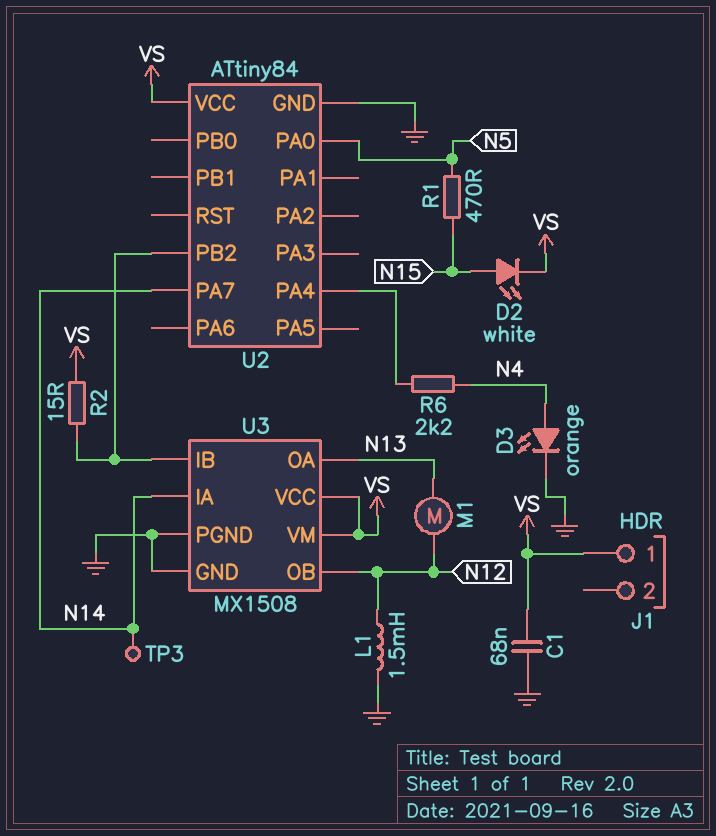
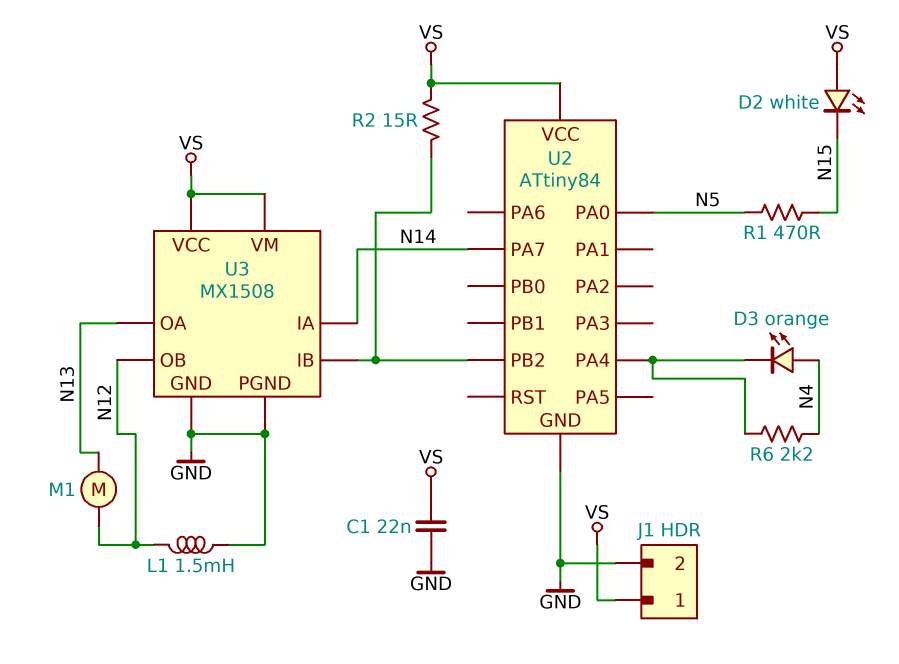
C1: 68nF (GND, VS) -> 22nF (GND, VS)
D2: LED white (A N15, K VS) -> LED white (A VS, K N15)
D3: LED orange (A N4, K GND) -> LED orange (A N4, K U2/PA4)
J1 pin 2: none -> GND
TP3: test point (N14) -> none

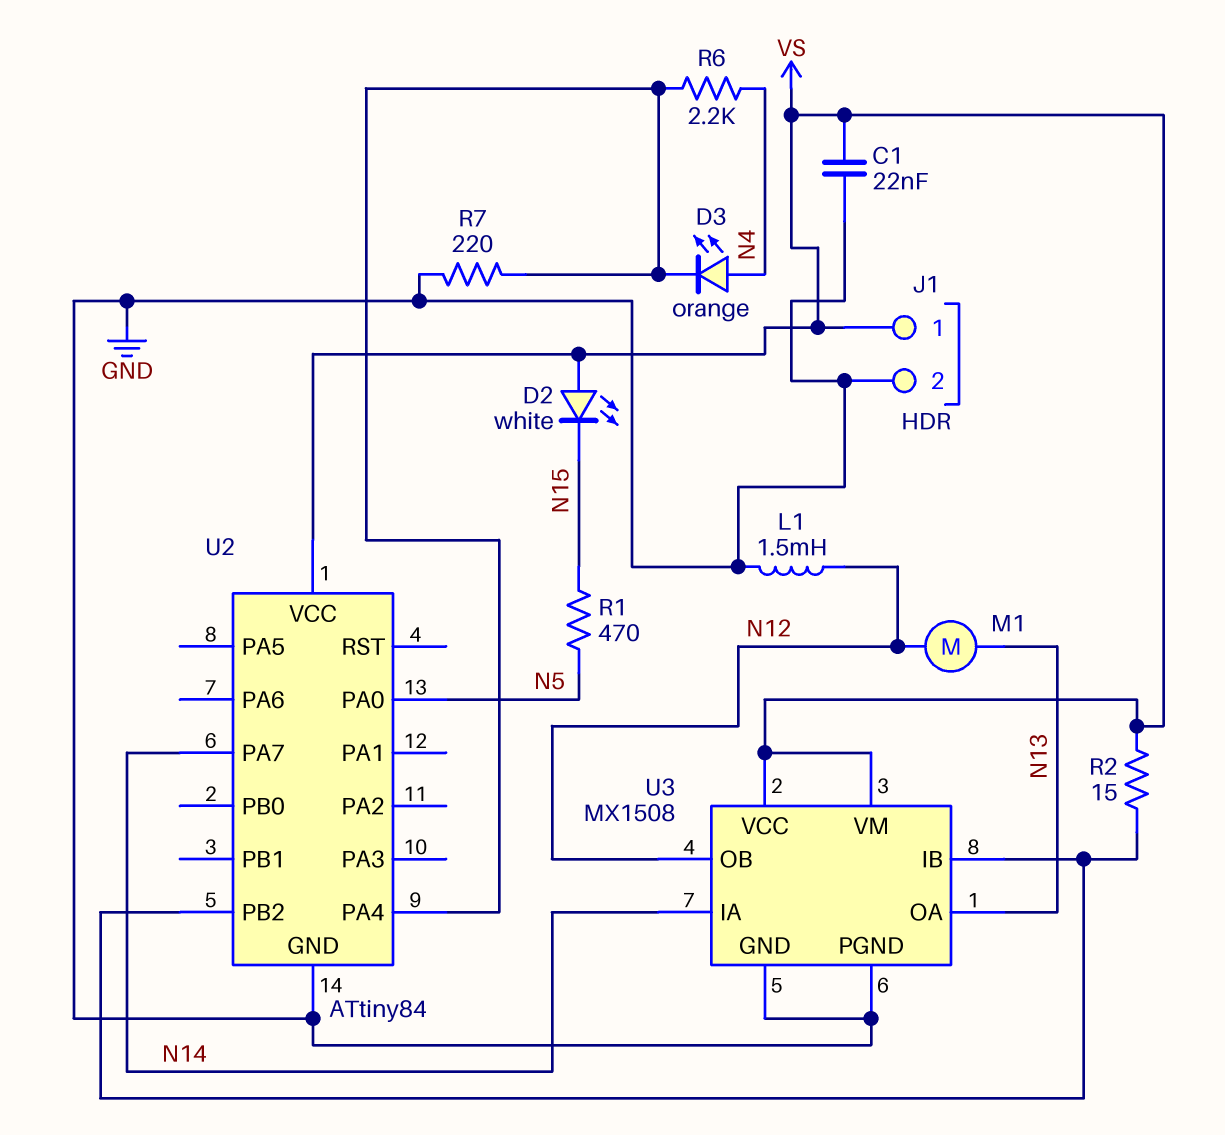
R7: none -> 220 (GND, U2/PA4)

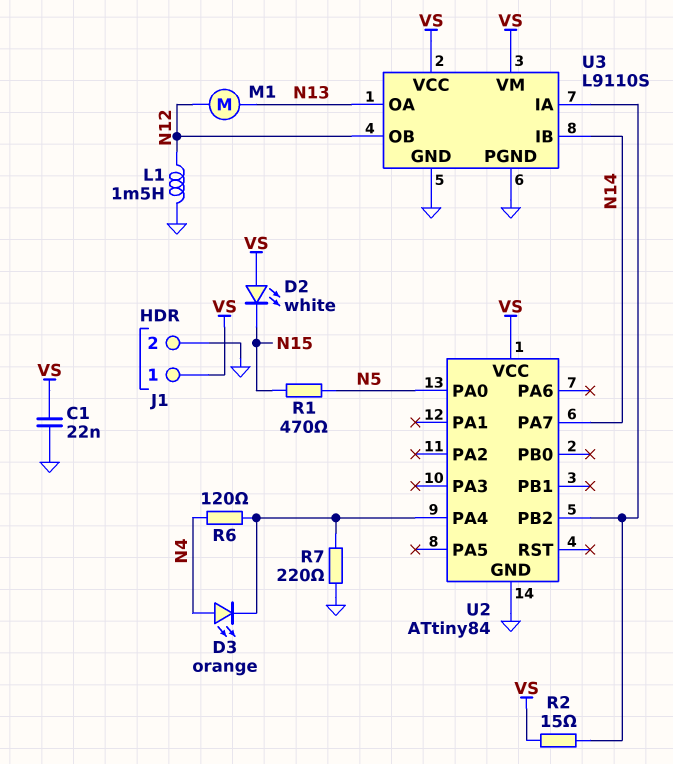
R6: 2.2k (N4, U2/PA4) -> 120 (N4, U2/PA4)
U3: MX1508 -> L9110S
U3 pin IA: N14 -> U2/PB2
U3 pin IB: U2/PB2 -> N14

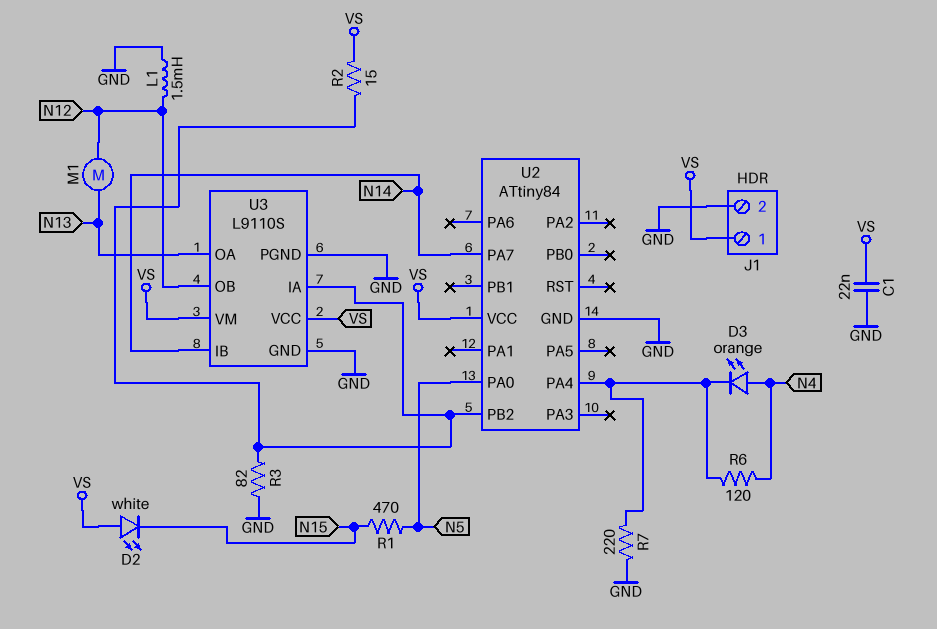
R3: none -> 82 (GND, U2/PB2)

